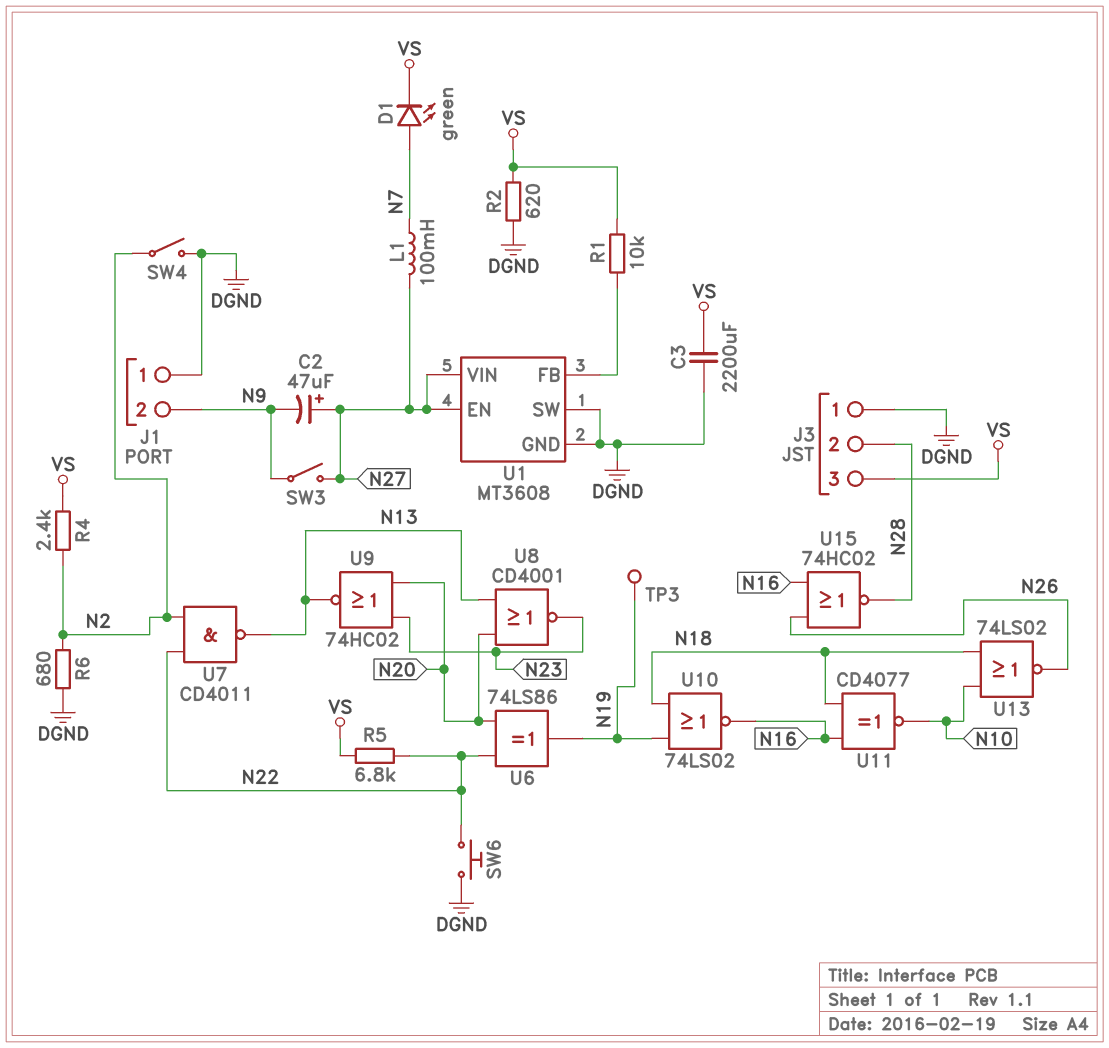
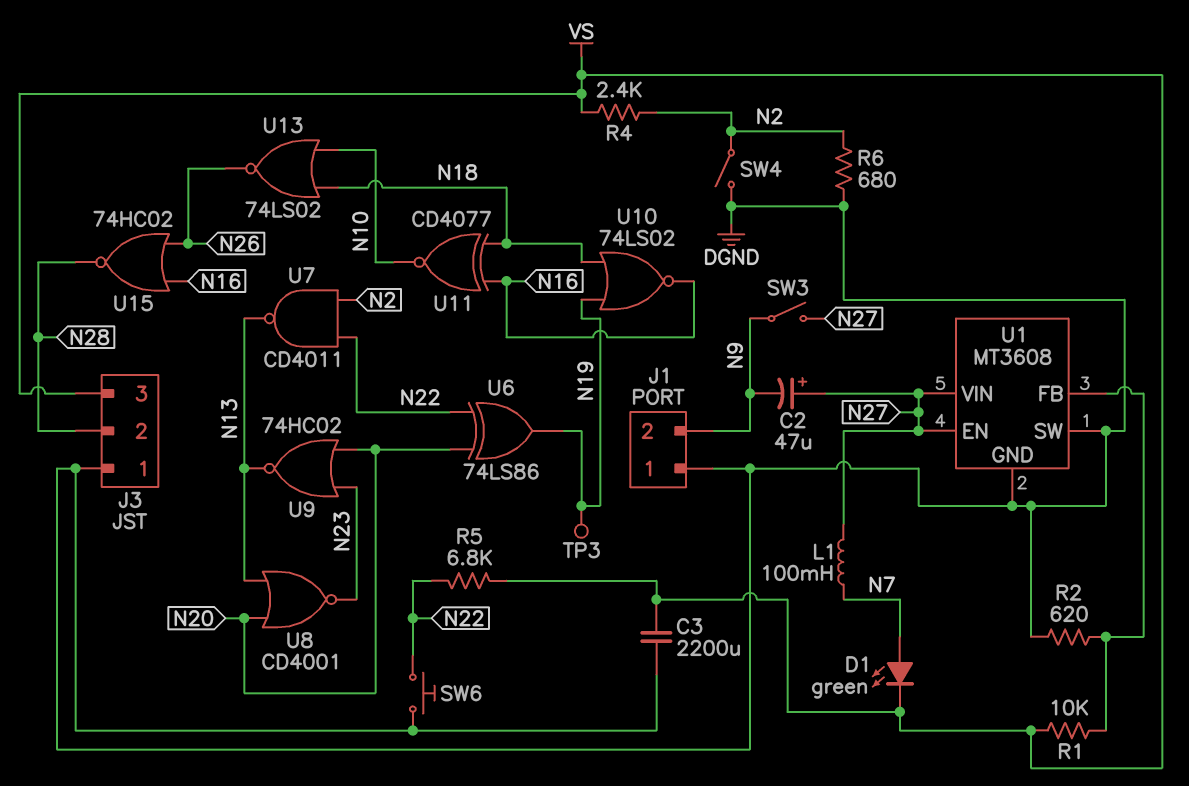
R2: 620 (DGND, VS) -> 620 (DGND, U1/FB)

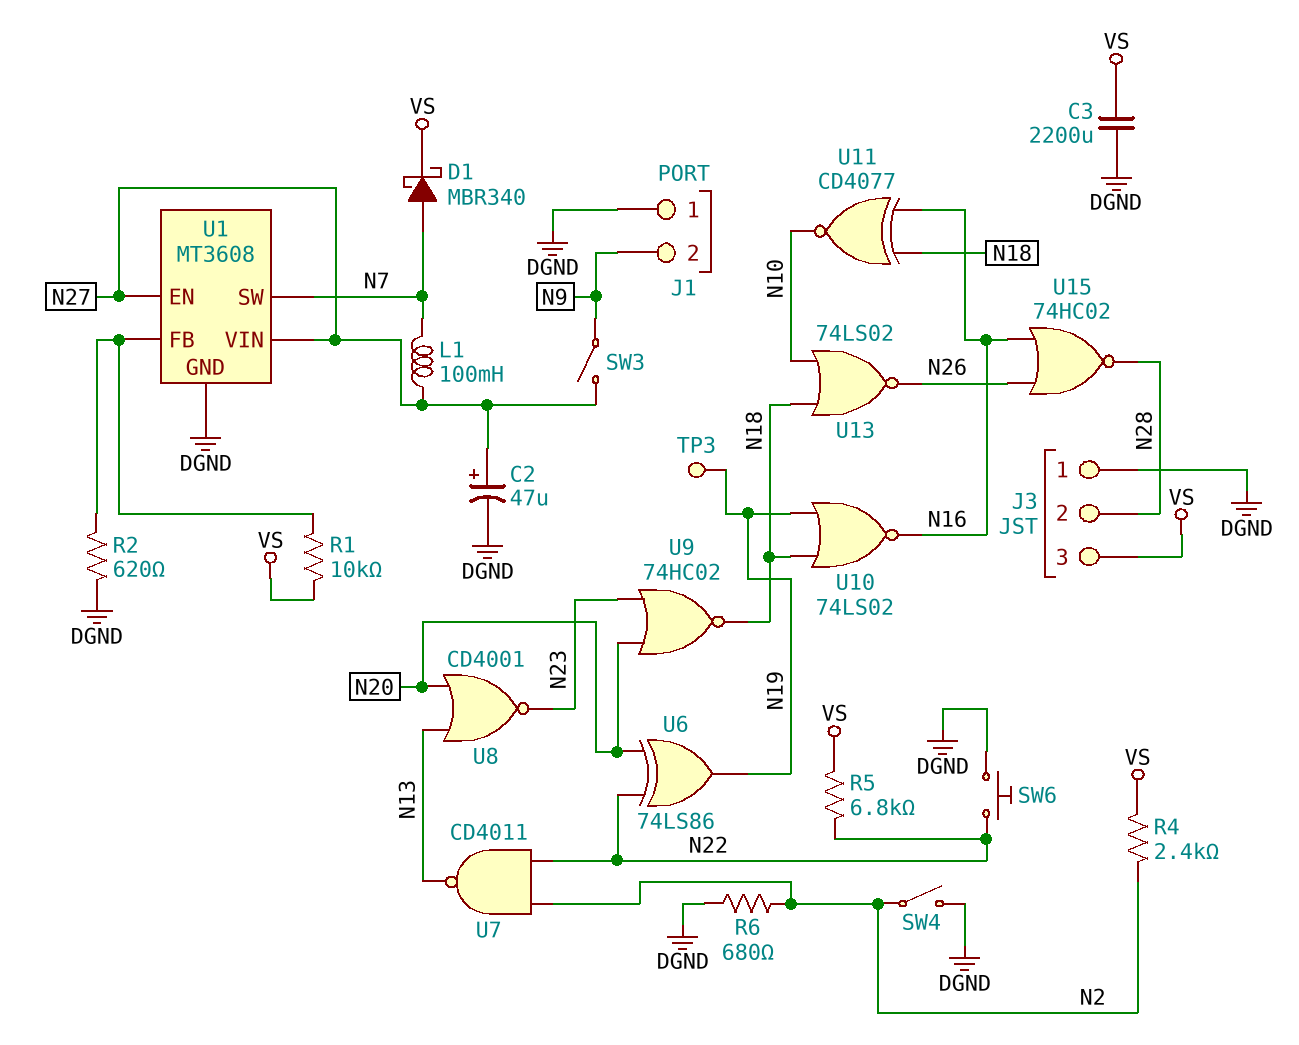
C2: 47uF (plus N27, minus N9) -> 47uF (plus N27, minus DGND)
D1: LED green (A N7, K VS) -> schottky MBR340 (A N7, K VS)
U1 pin SW: DGND -> N7
U9: NOR 74HC02 (in N20, in N23, out N13) -> NOR 74HC02 (in N20, in N23, out N18)

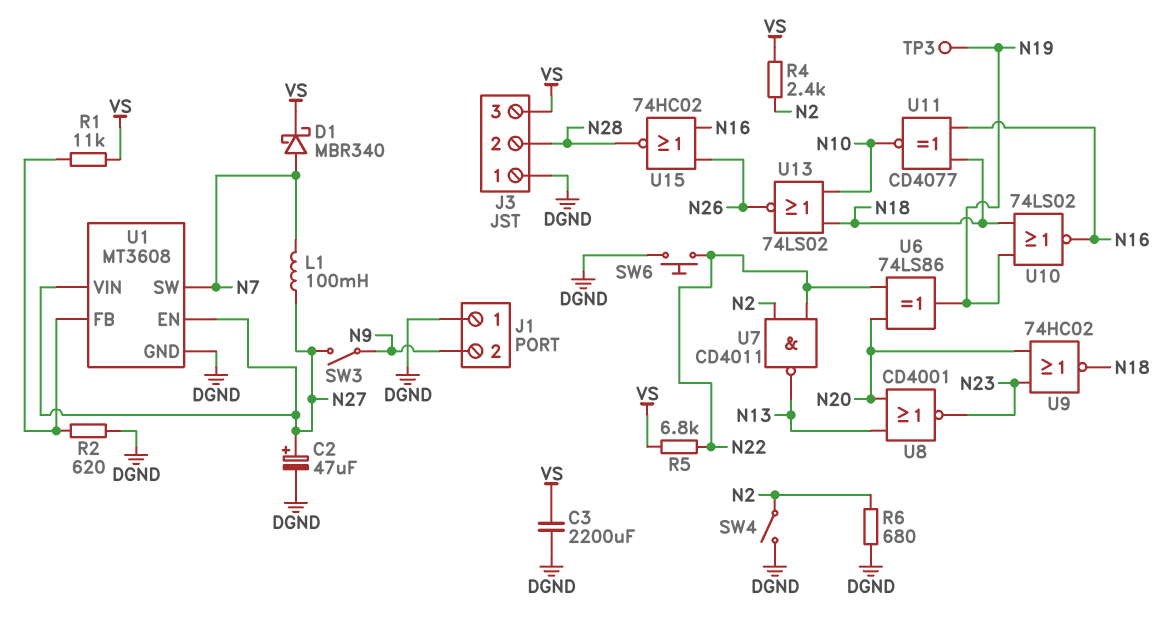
R1: 10k (U1/FB, VS) -> 11k (U1/FB, VS)

